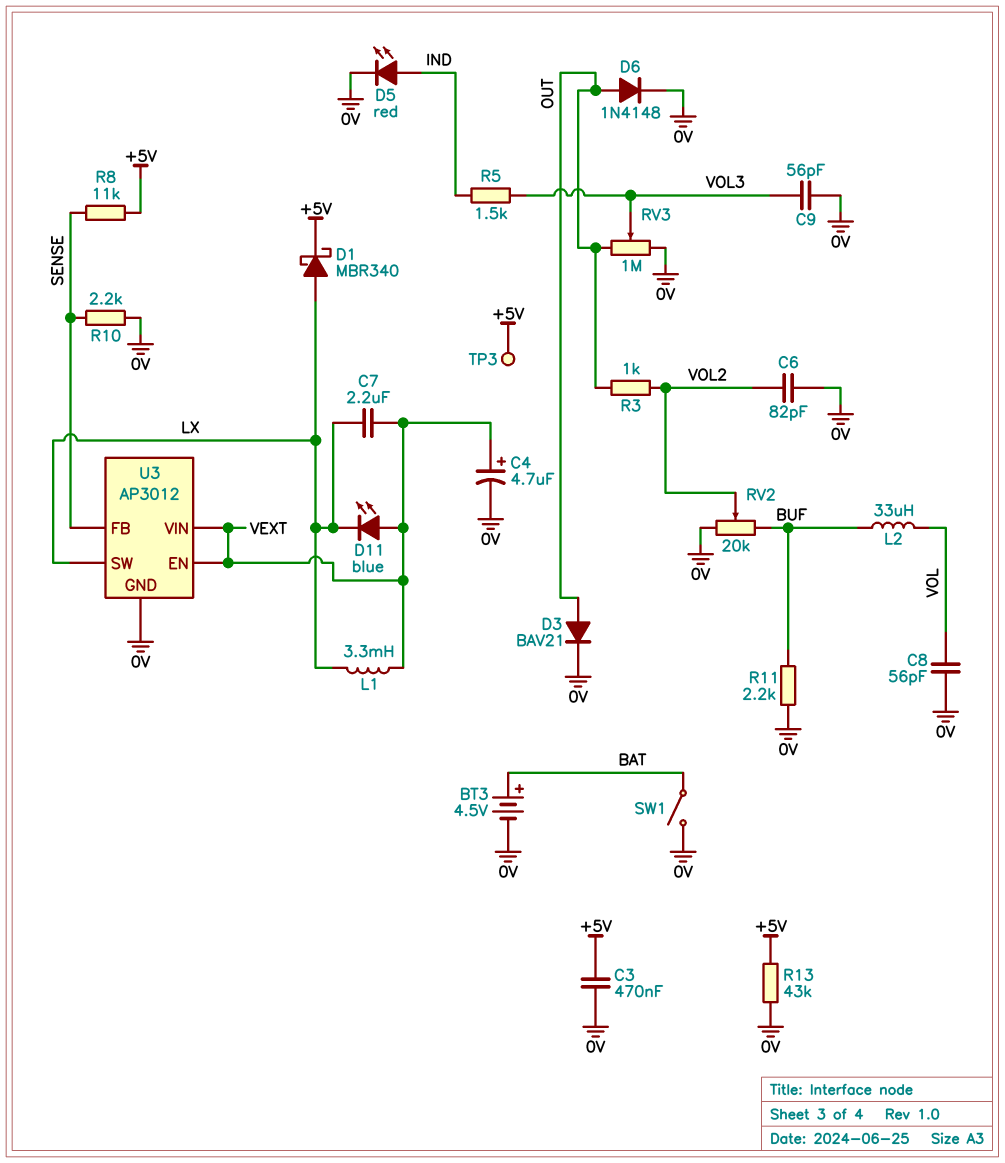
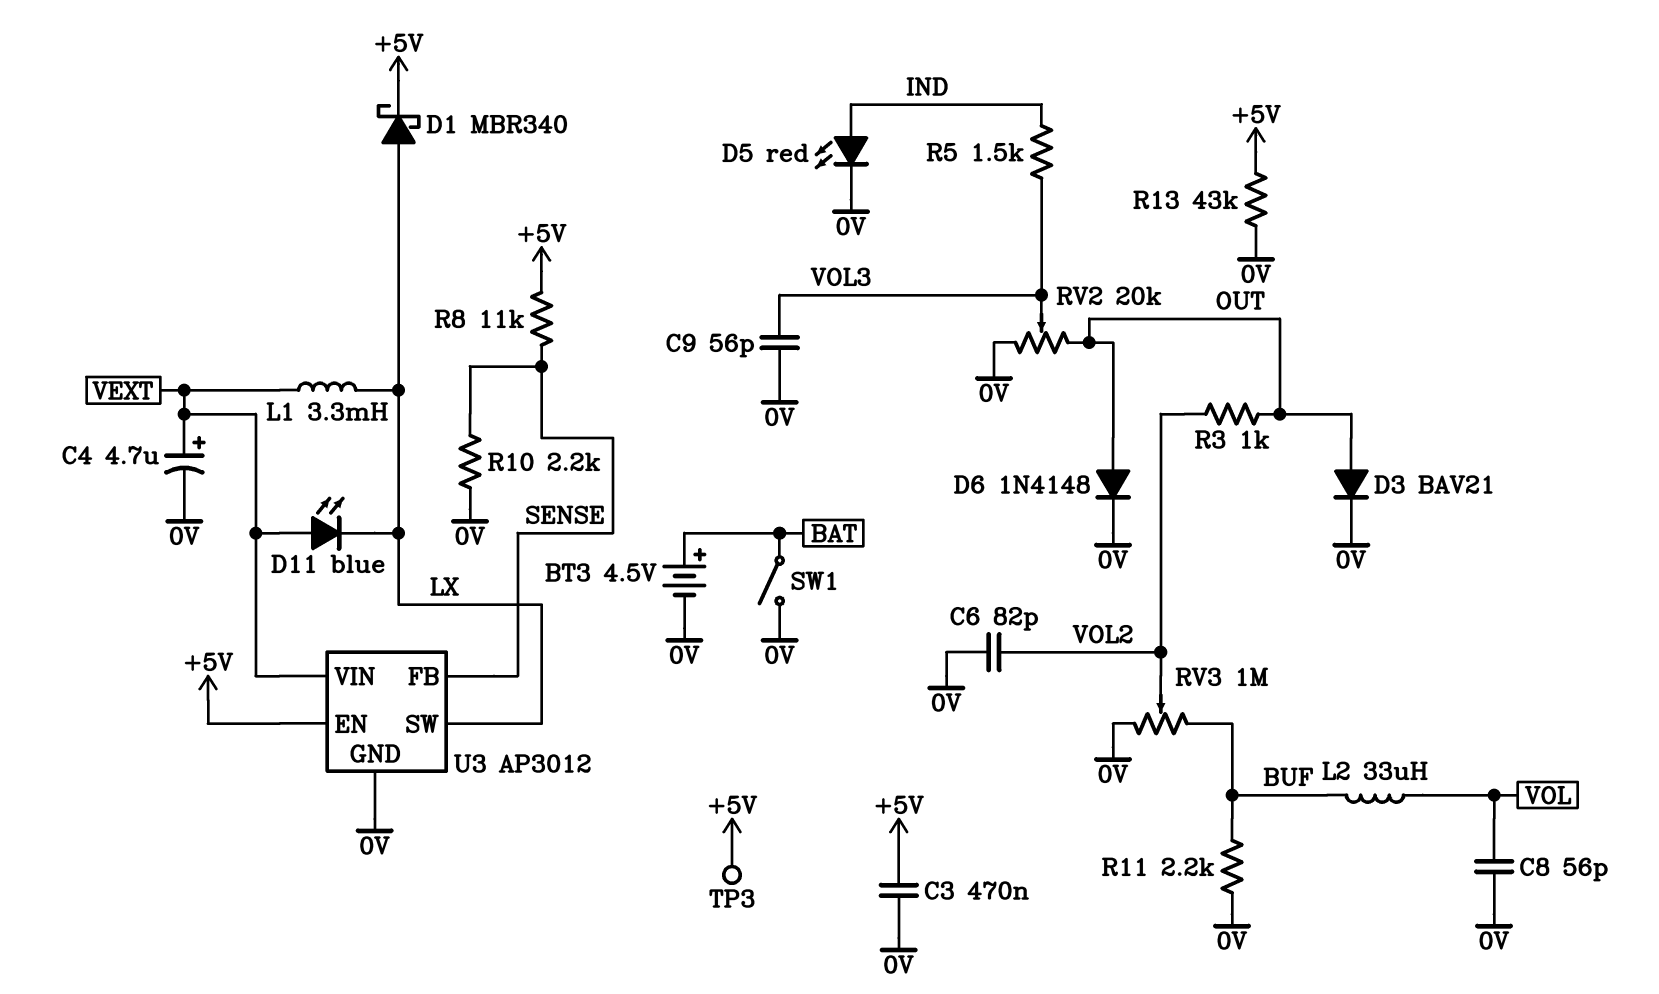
C7: 2.2uF (LX, VEXT) -> none
RV2: 20k (0V, BUF, wiper VOL2) -> 20k (0V, OUT, wiper VOL3)
RV3: 1M (0V, OUT, wiper VOL3) -> 1M (0V, BUF, wiper VOL2)
U3 pin EN: VEXT -> +5V

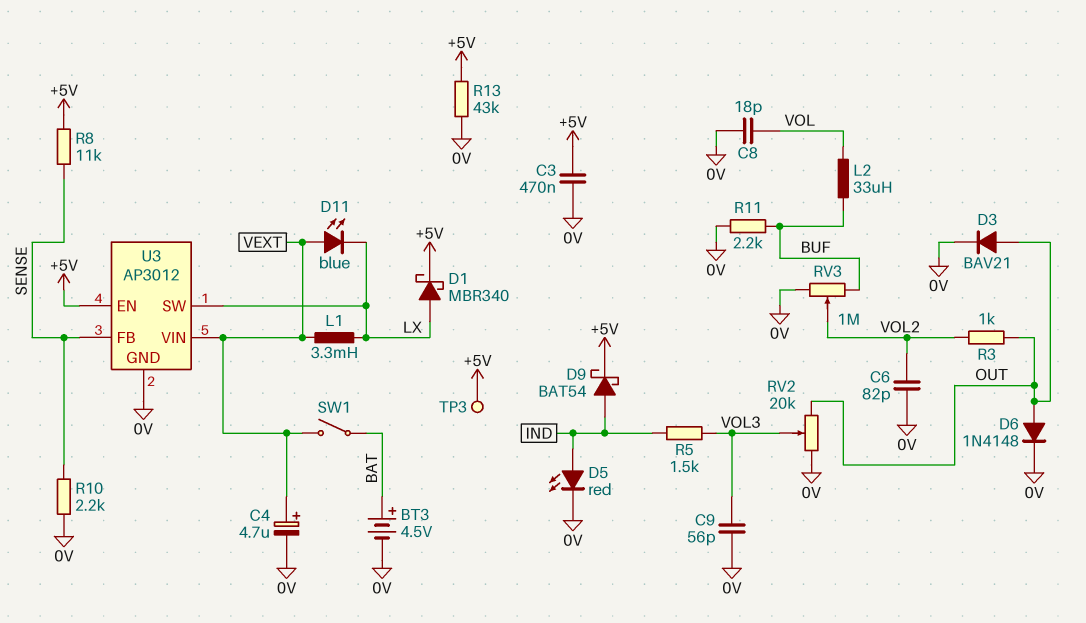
C8: 56pF (0V, VOL) -> 18pF (0V, VOL)
D9: none -> schottky BAT54 (A IND, K +5V)
SW1: switch (0V, BAT) -> switch (BAT, VEXT)

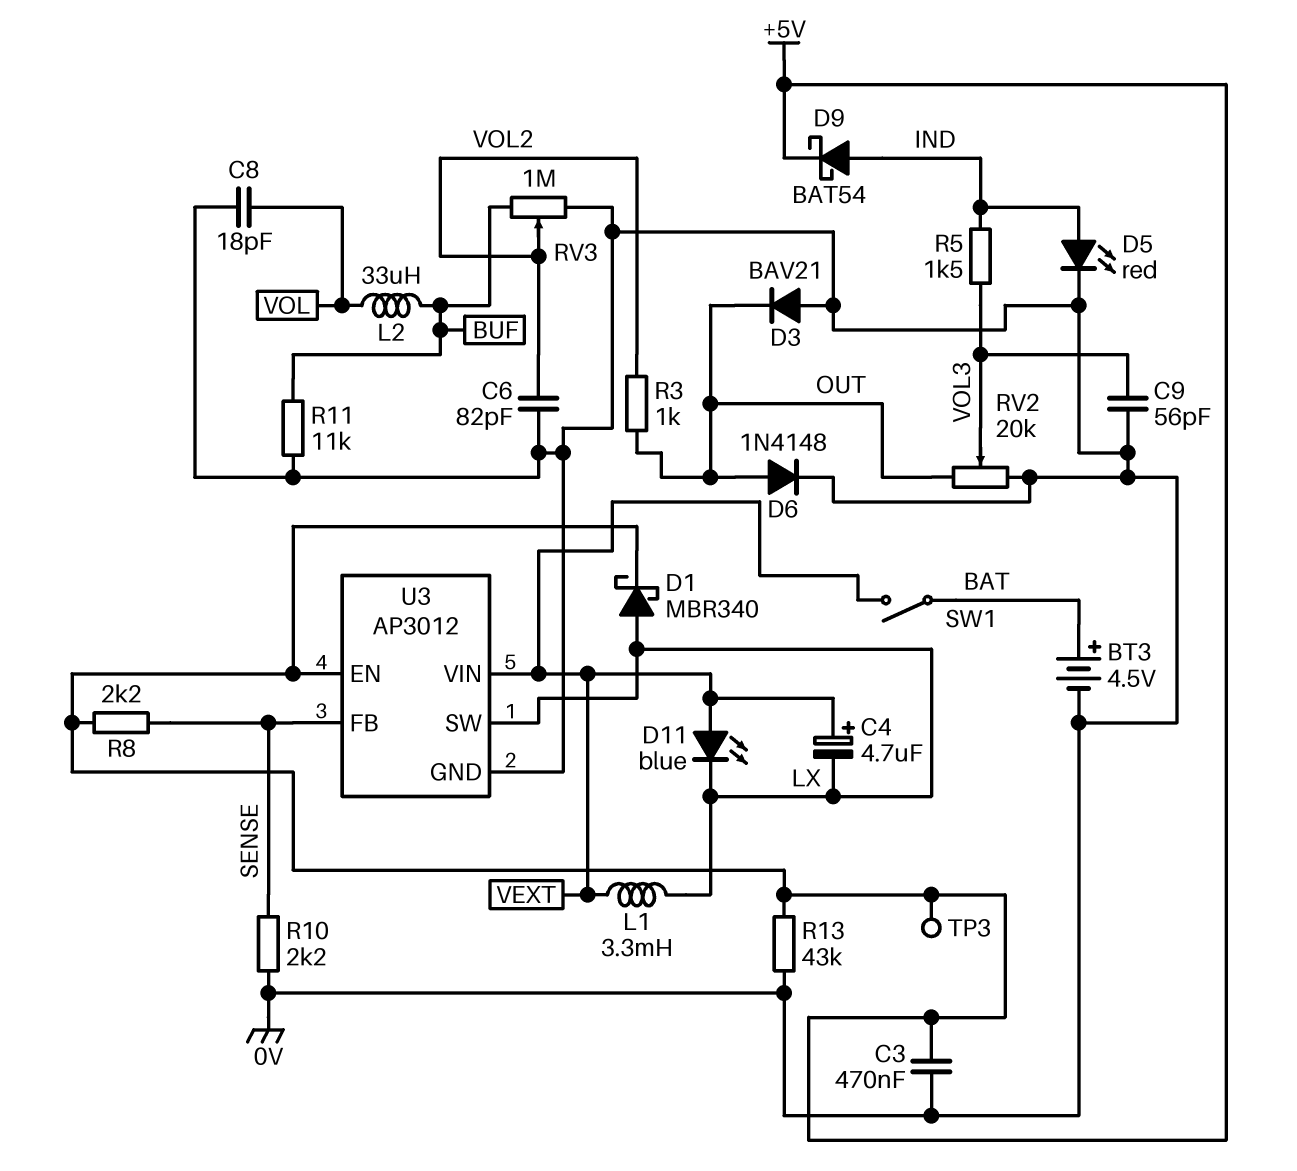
C4: 4.7uF (plus VEXT, minus 0V) -> 4.7uF (plus VEXT, minus LX)
D3: diode BAV21 (A OUT, K 0V) -> diode BAV21 (A 0V, K OUT)
R8: 11k (+5V, SENSE) -> 2.2k (+5V, SENSE)
R11: 2.2k (0V, BUF) -> 11k (0V, BUF)

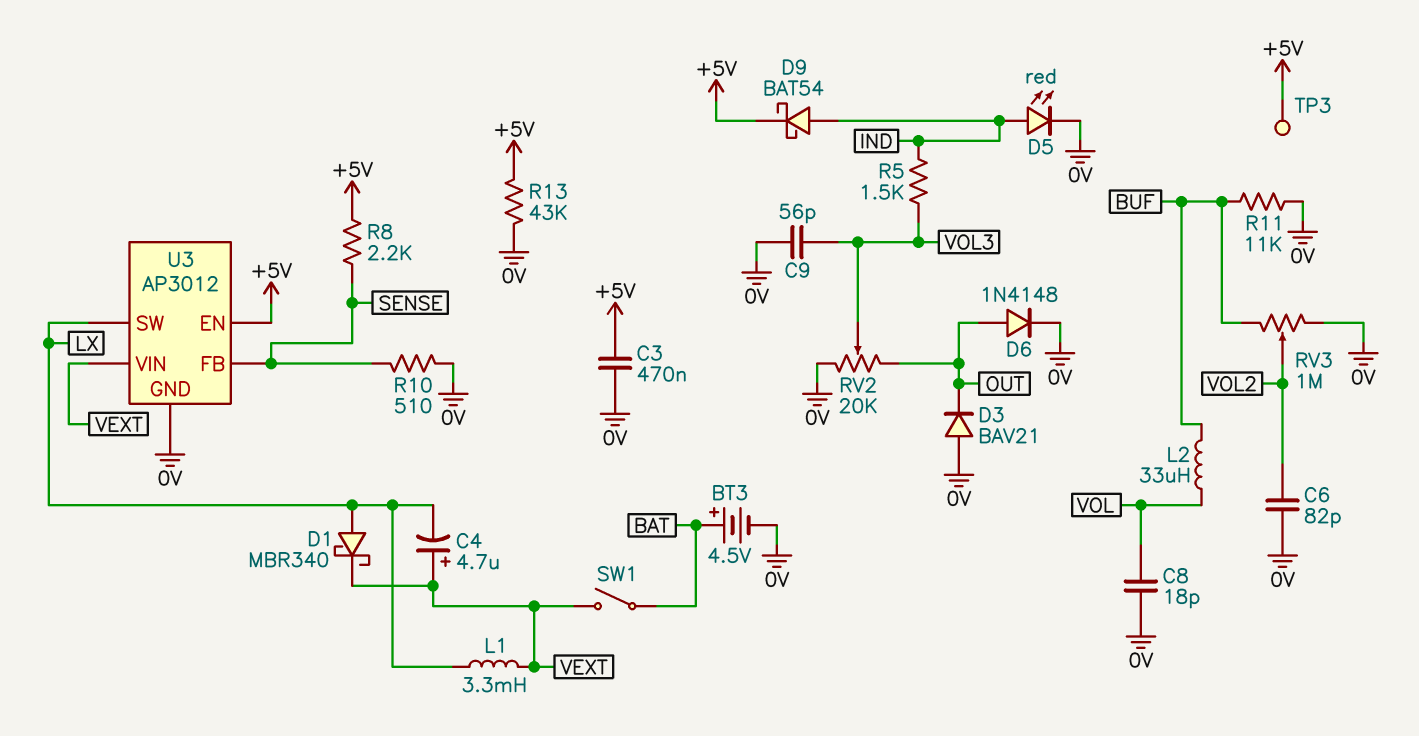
D1: schottky MBR340 (A LX, K +5V) -> schottky MBR340 (A LX, K VEXT)
D11: LED blue (A VEXT, K LX) -> none
R3: 1k (OUT, VOL2) -> none
R10: 2.2k (0V, SENSE) -> 510 (0V, SENSE)

